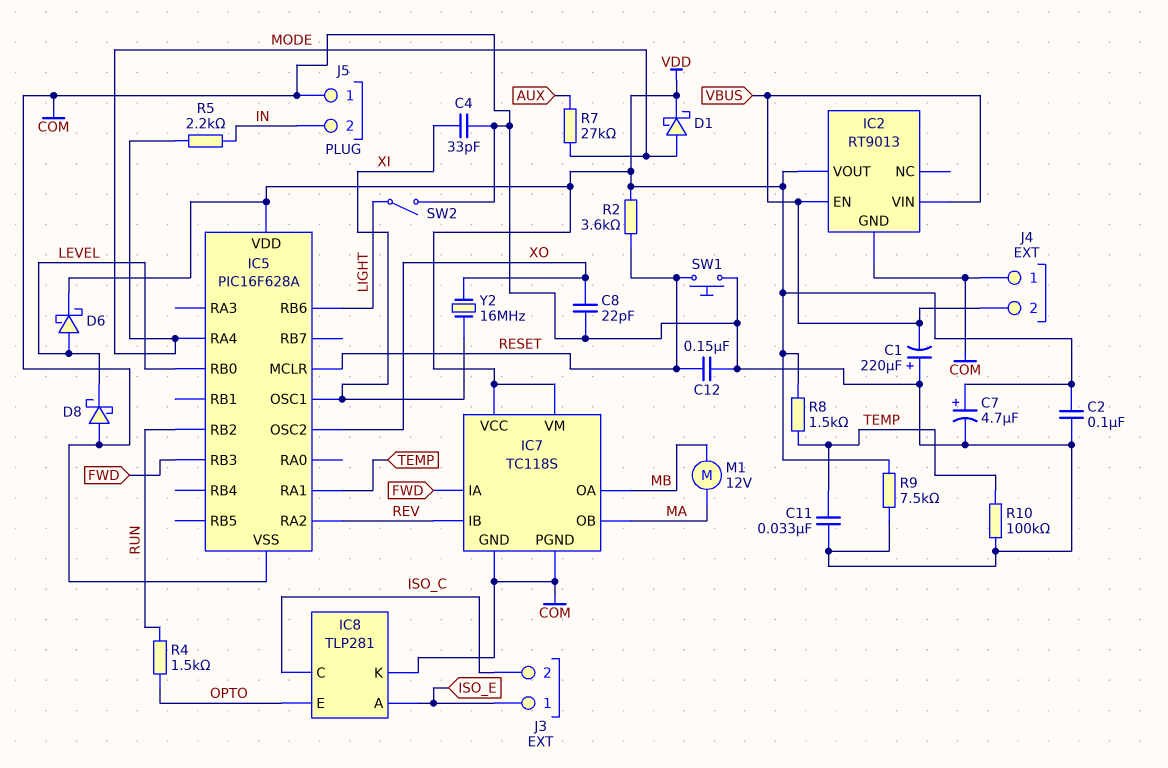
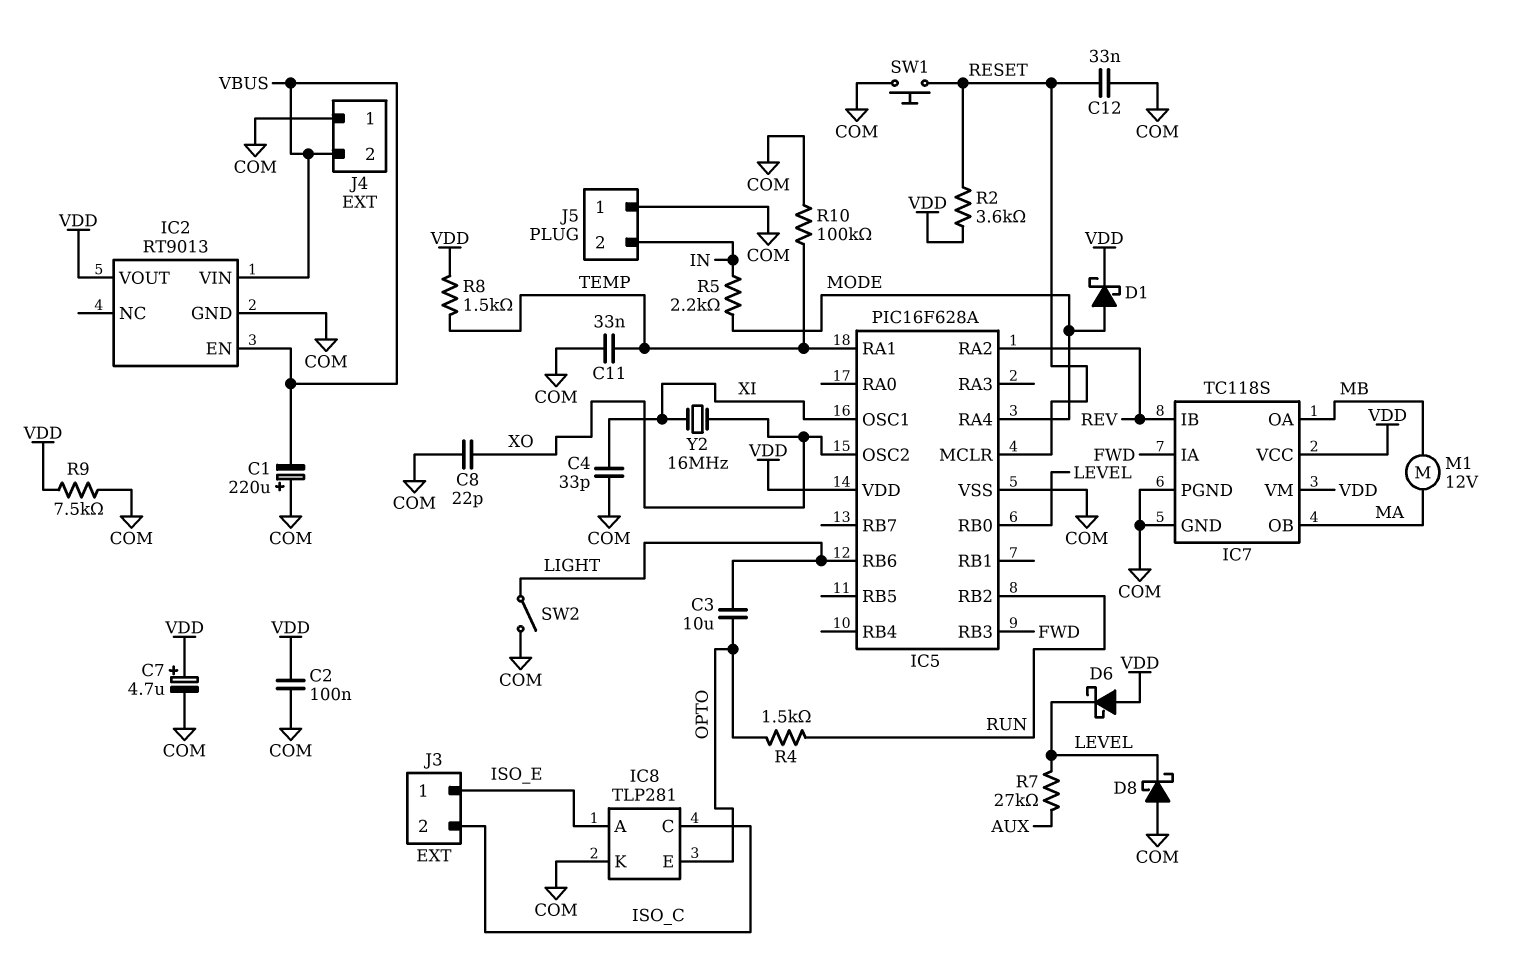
C3: none -> 10uF (LIGHT, OPTO)
C12: 150nF (COM, RESET) -> 33nF (COM, RESET)
D6: schottky (A LEVEL, K VDD) -> schottky (A VDD, K LEVEL)
R7: 27k (AUX, MODE) -> 27k (AUX, LEVEL)

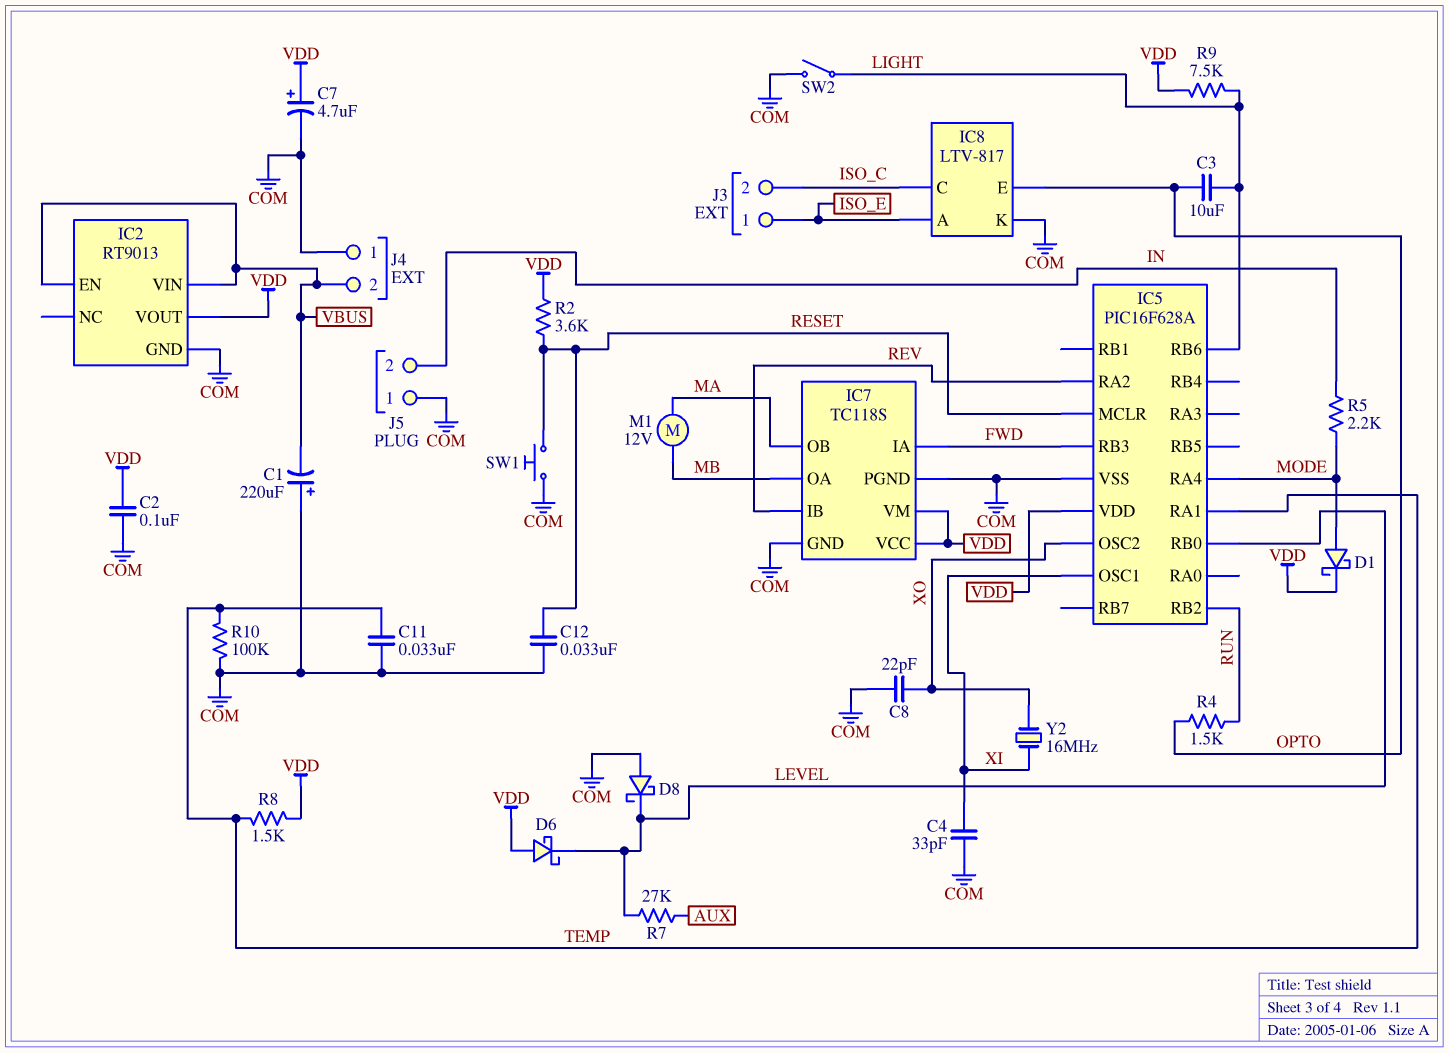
IC8: TLP281 -> LTV-817
R9: 7.5k (COM, VDD) -> 7.5k (LIGHT, VDD)

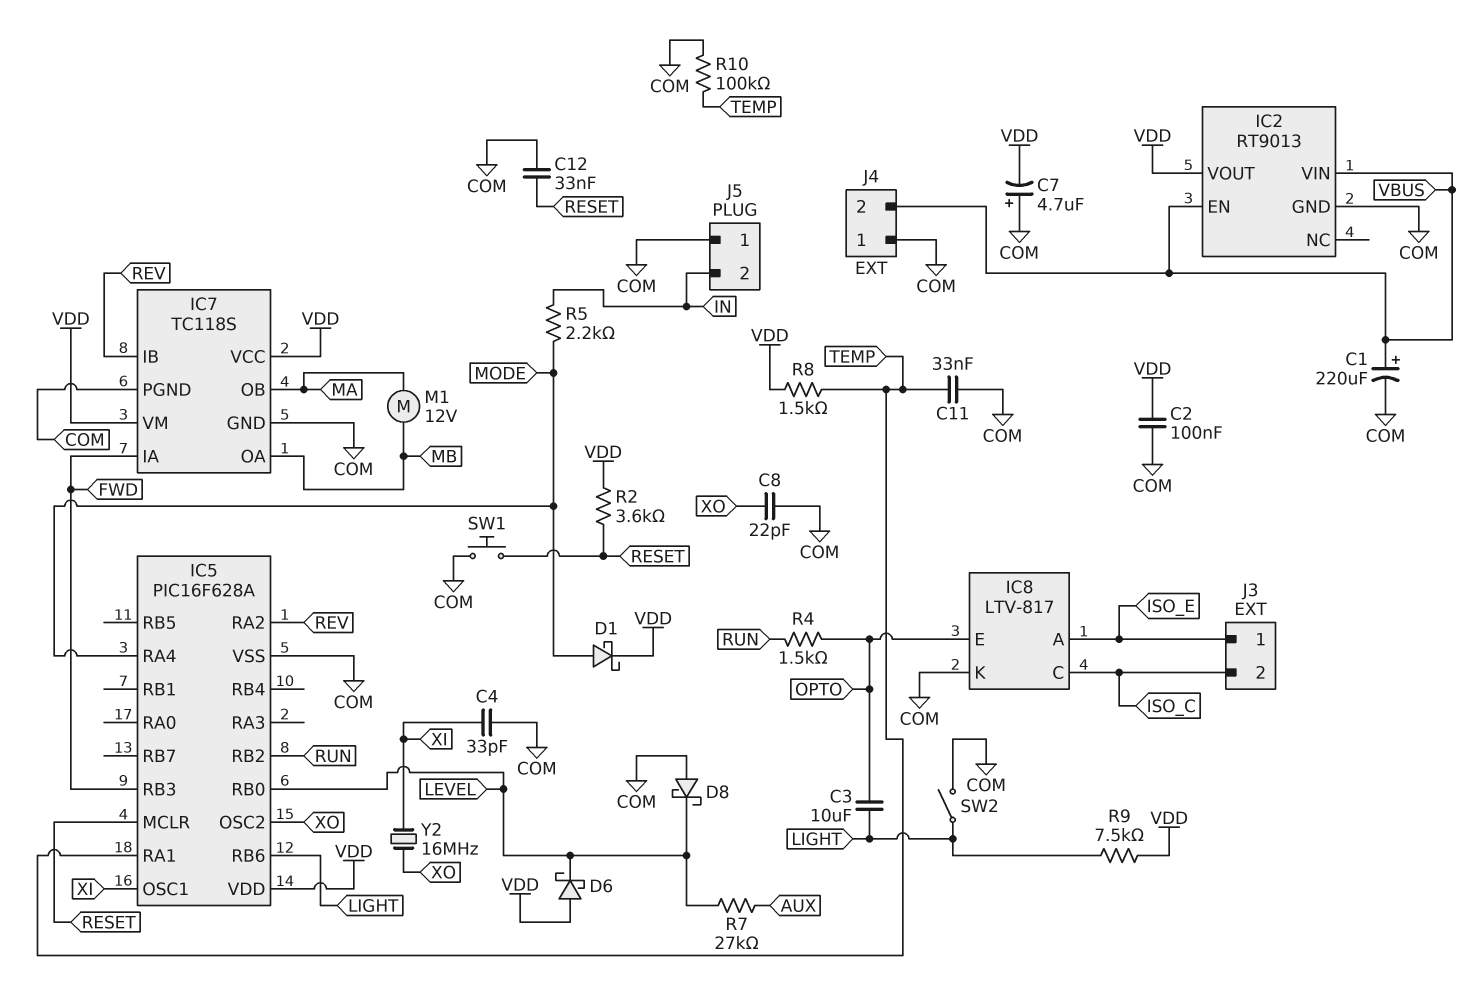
C1: 220uF (plus COM, minus VBUS) -> 220uF (plus VBUS, minus COM)
C7: 4.7uF (plus VDD, minus COM) -> 4.7uF (plus COM, minus VDD)

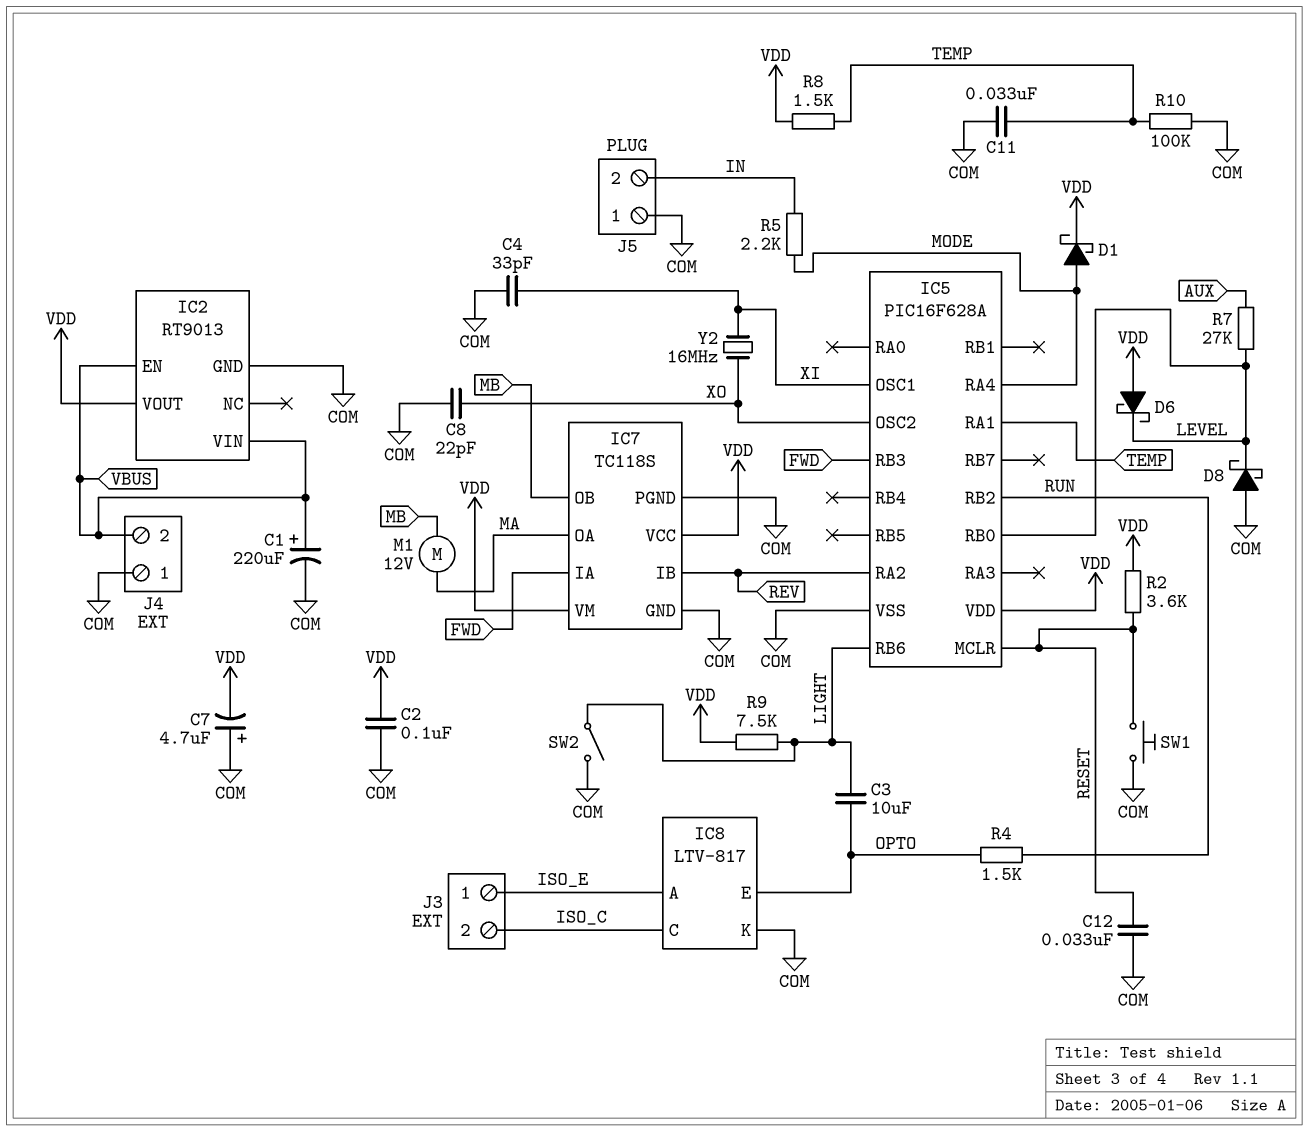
IC7 pin OA: MB -> MA
IC7 pin OB: MA -> MB

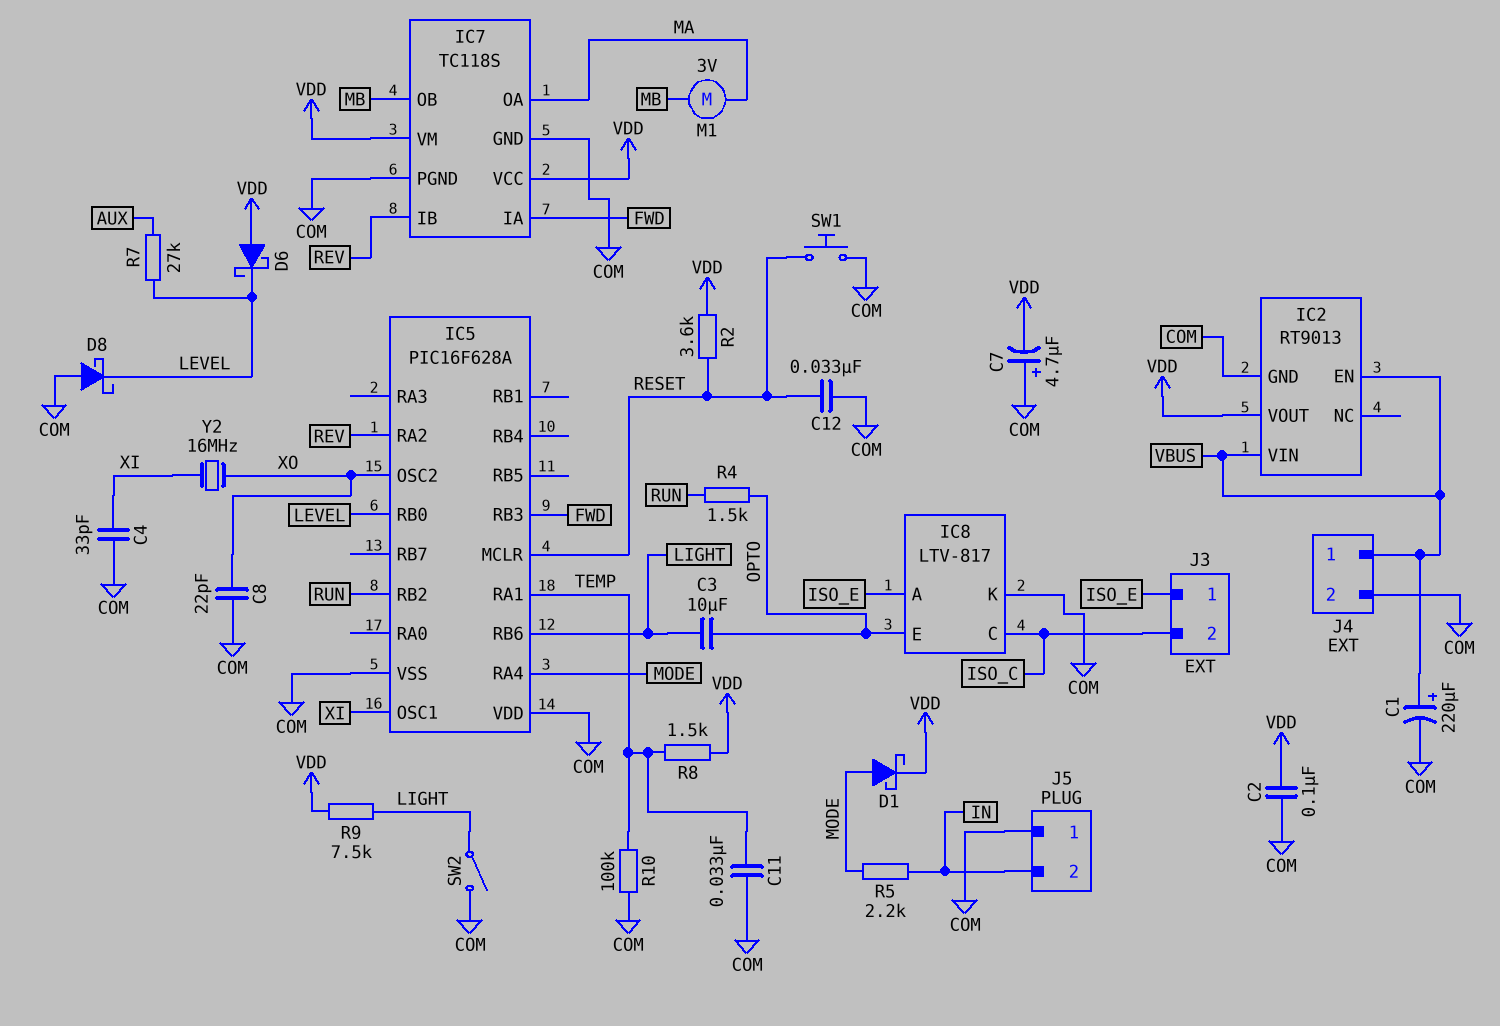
IC5 pin VDD: VDD -> COM
J4 pin 1: COM -> VBUS
J4 pin 2: VBUS -> COM
M1: motor 12V (MA, MB) -> motor 3V (MA, MB)

